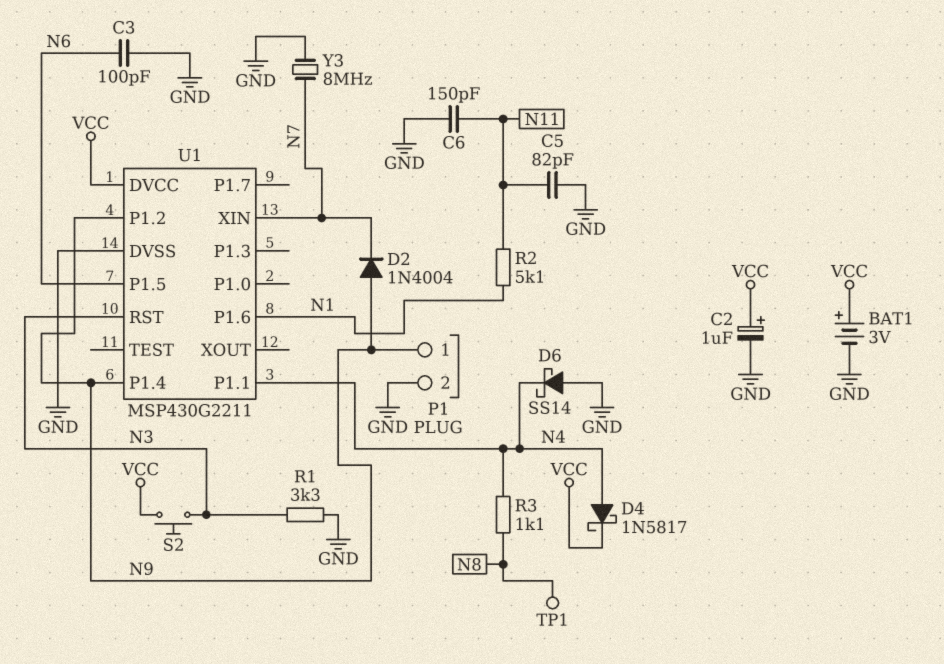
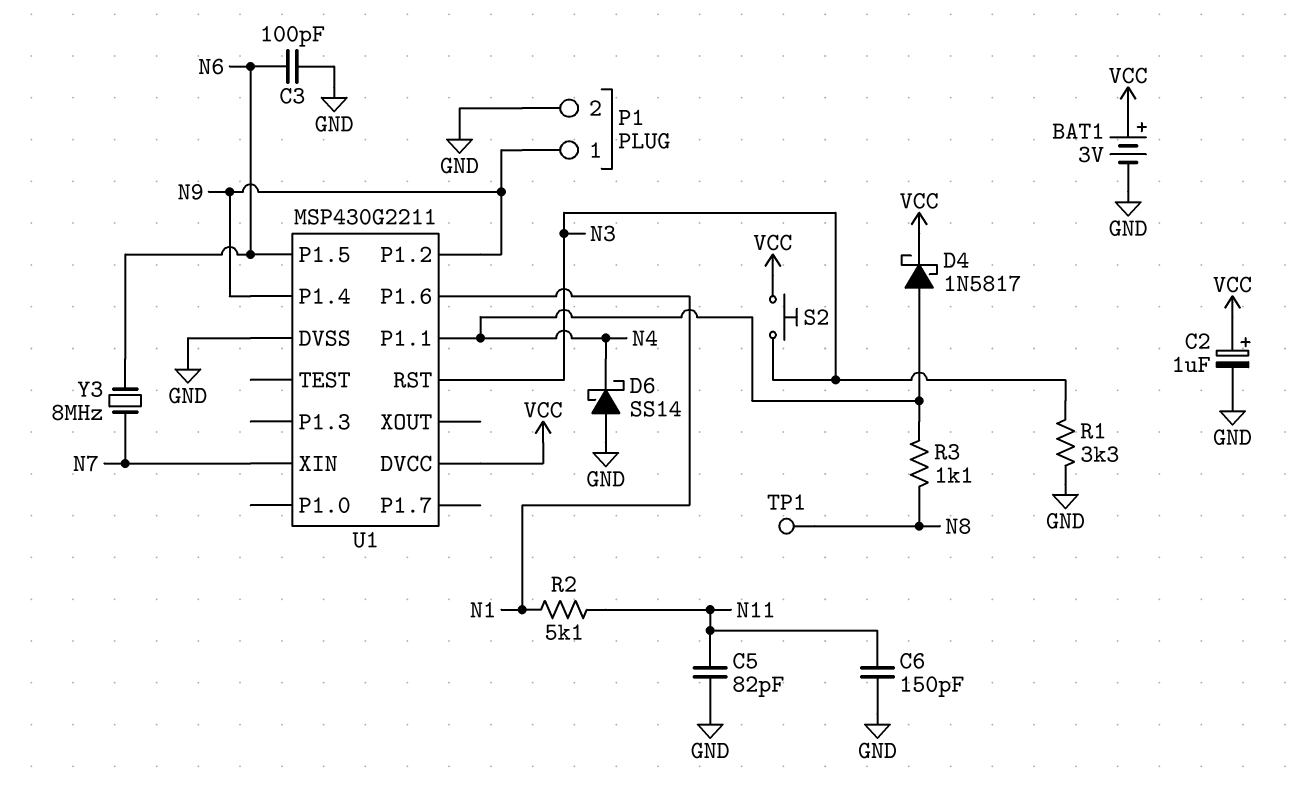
D2: diode 1N4004 (A N9, K N7) -> none
Y3: 8MHz (GND, N7) -> 8MHz (N6, N7)

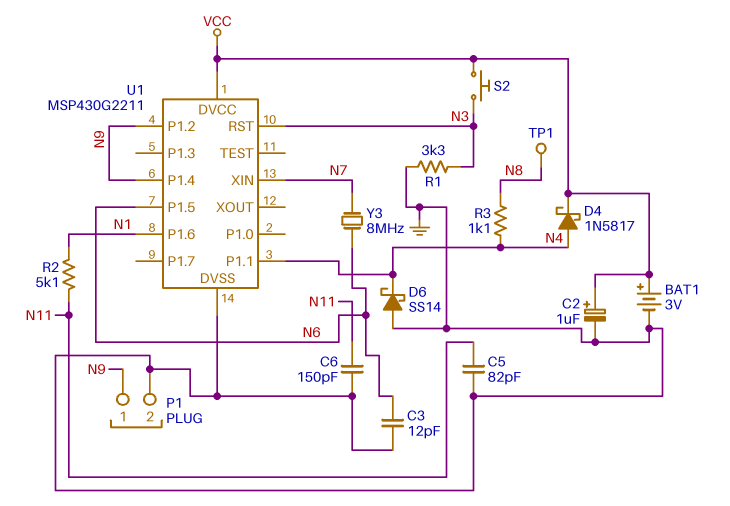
C3: 100pF (GND, N6) -> 12pF (GND, N6)

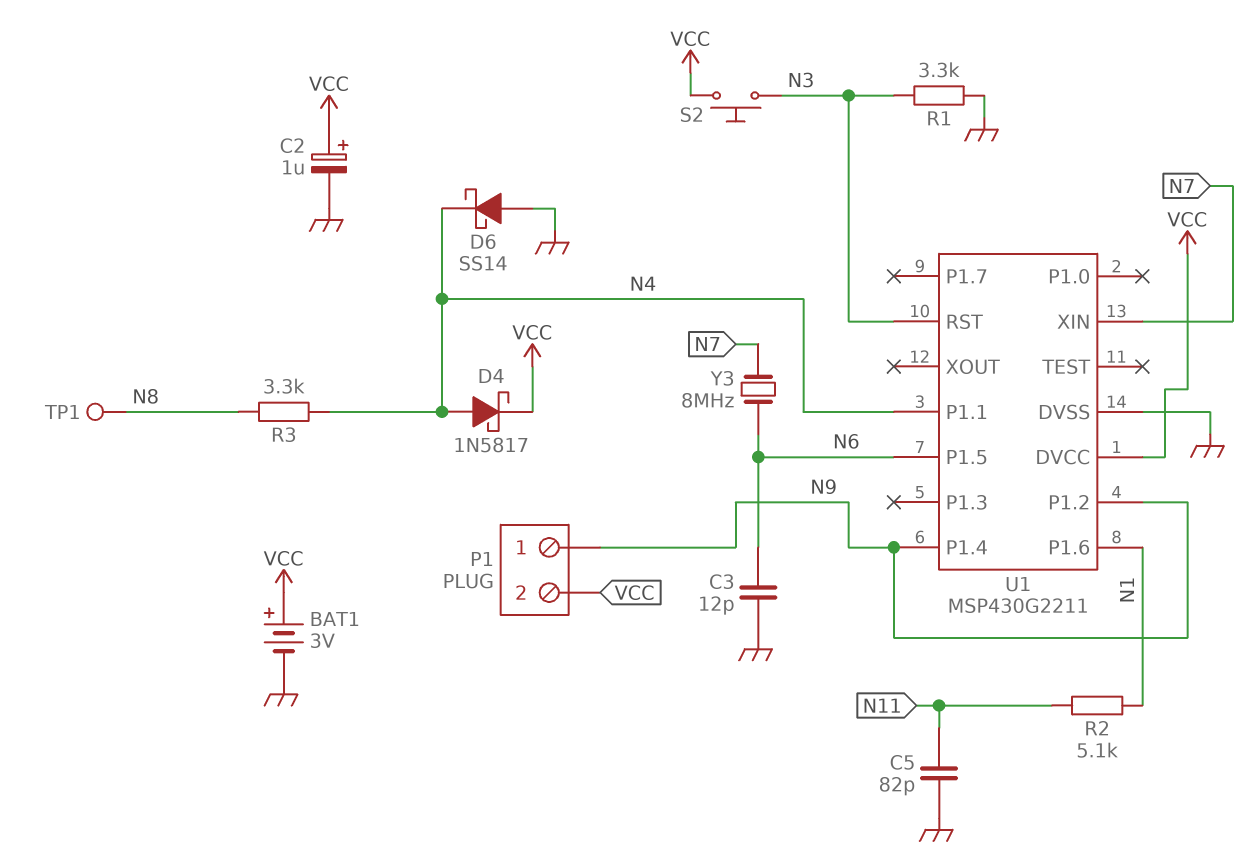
C6: 150pF (GND, N11) -> none
P1 pin 2: GND -> VCC
R3: 1.1k (N4, N8) -> 3.3k (N4, N8)

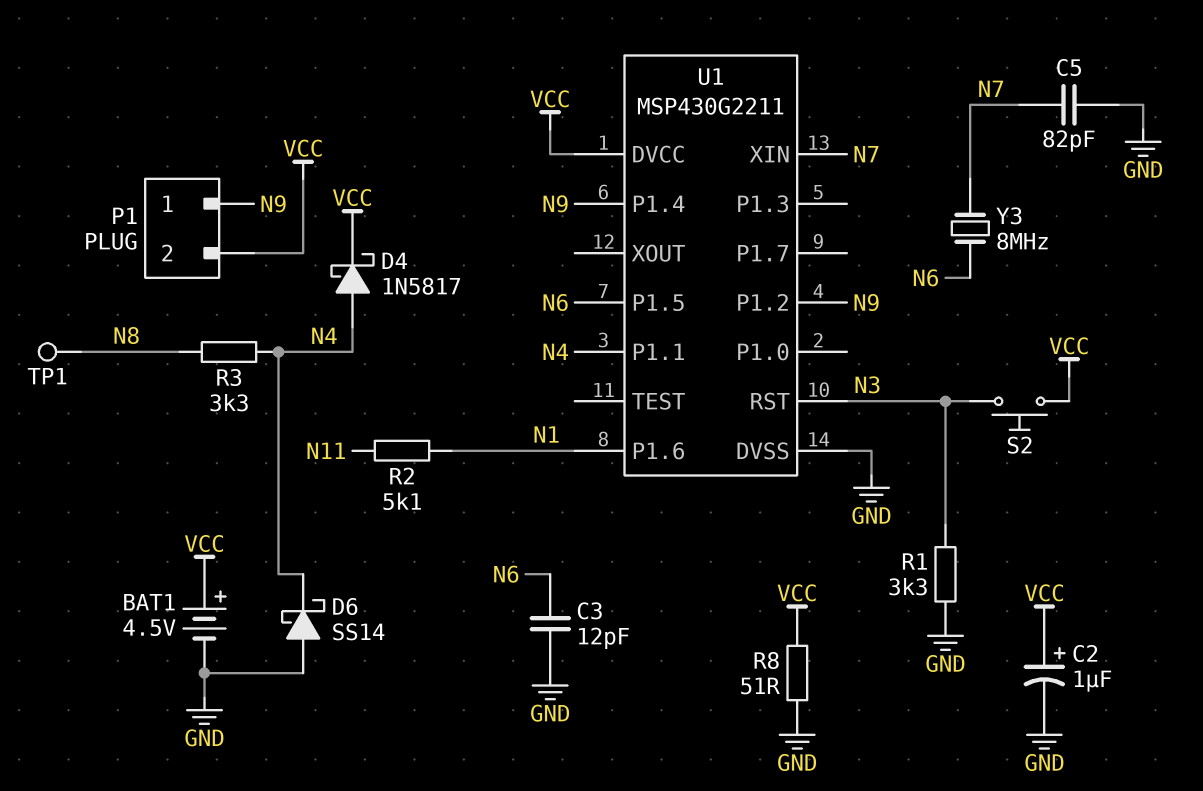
BAT1: 3V (plus VCC, minus GND) -> 4.5V (plus VCC, minus GND)
C5: 82pF (GND, N11) -> 82pF (GND, N7)
R8: none -> 51 (GND, VCC)

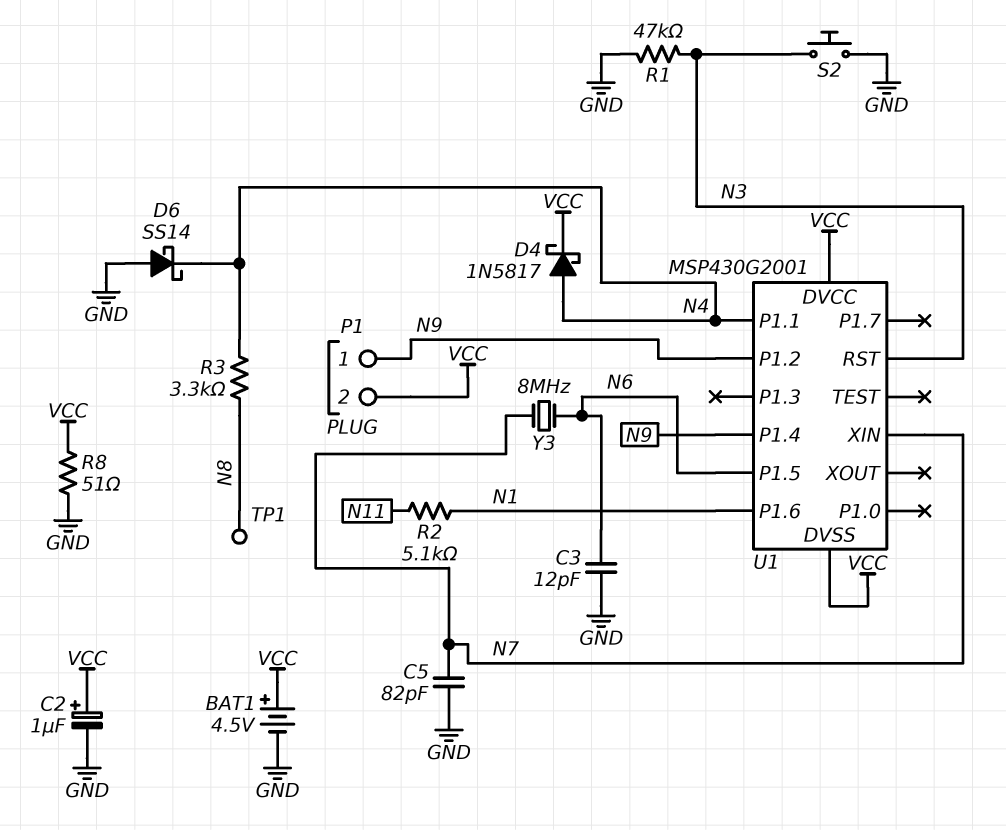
R1: 3.3k (GND, N3) -> 47k (GND, N3)
S2: button (N3, VCC) -> button (GND, N3)
U1: MSP430G2211 -> MSP430G2001
U1 pin DVSS: GND -> VCC

